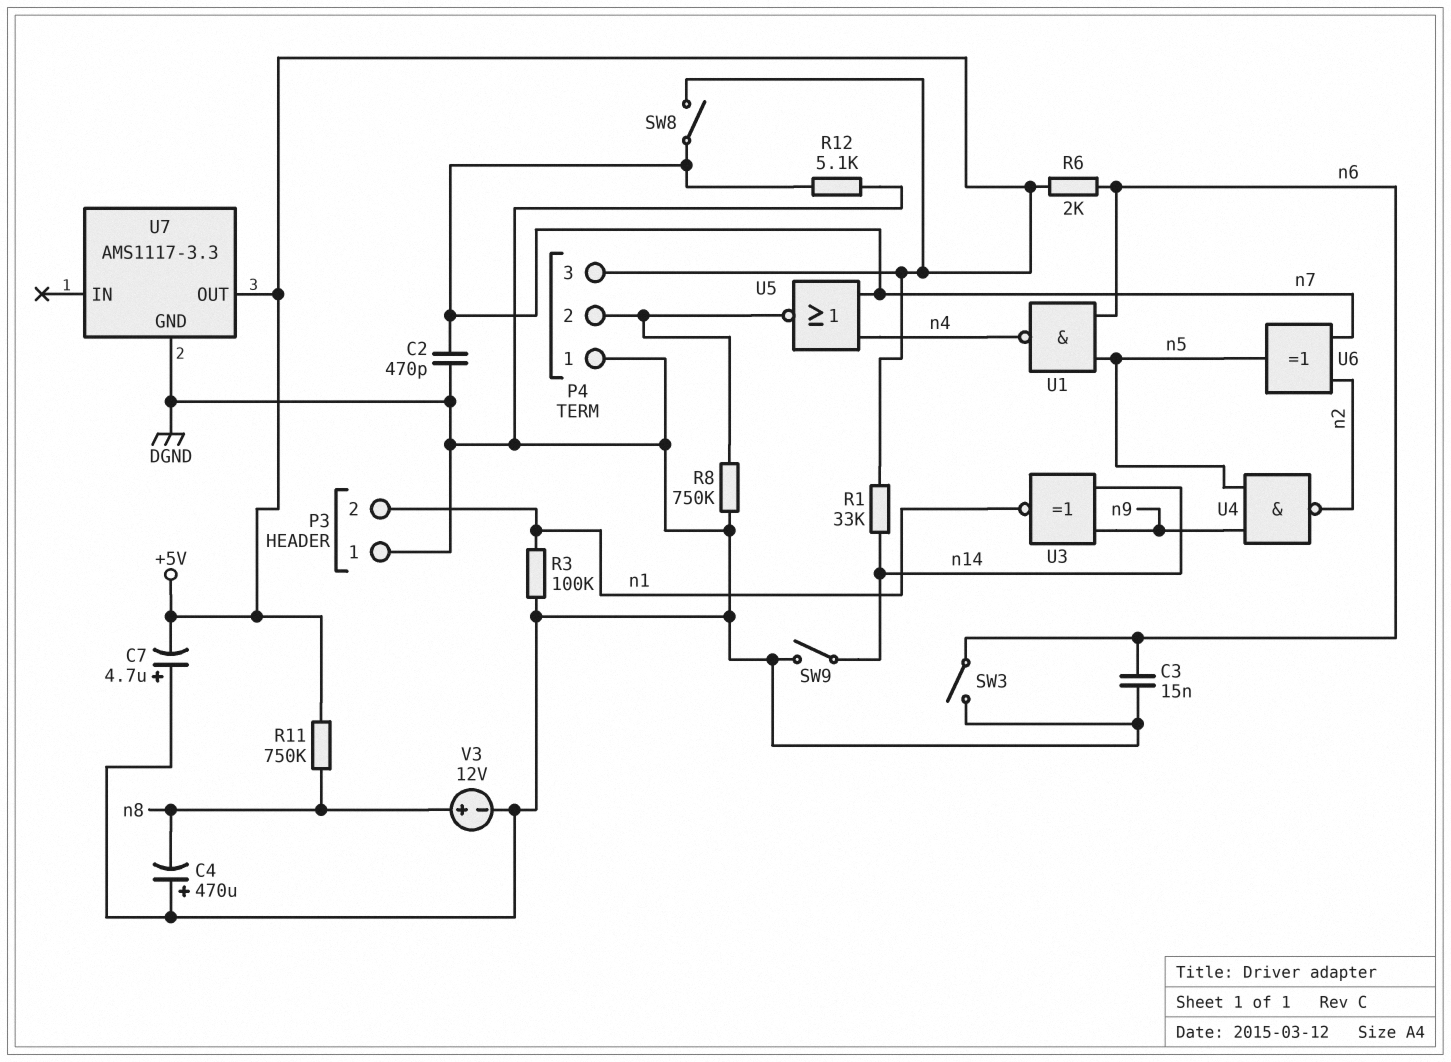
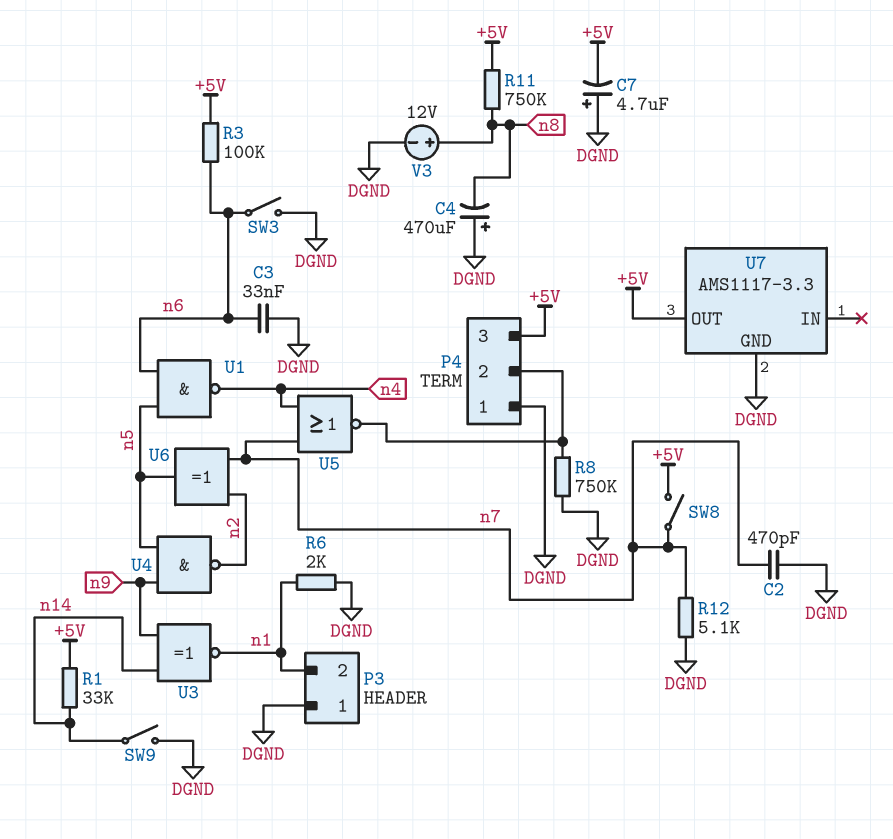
C3: 15nF (DGND, n6) -> 33nF (DGND, n6)
R3: 100k (DGND, n1) -> 100k (+5V, n6)
R6: 2k (+5V, n6) -> 2k (DGND, n1)

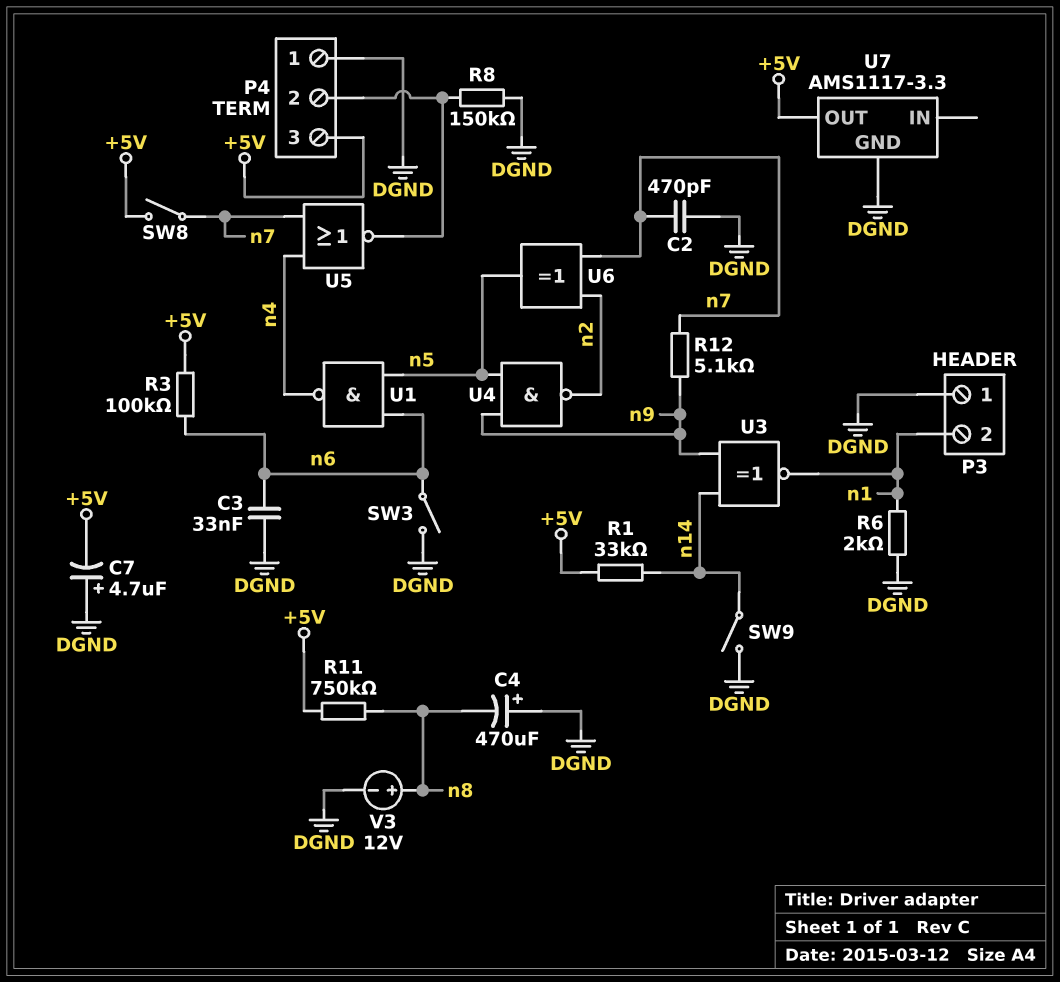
R8: 750k (DGND, P4/2) -> 150k (DGND, P4/2)
R12: 5.1k (DGND, n7) -> 5.1k (n7, n9)

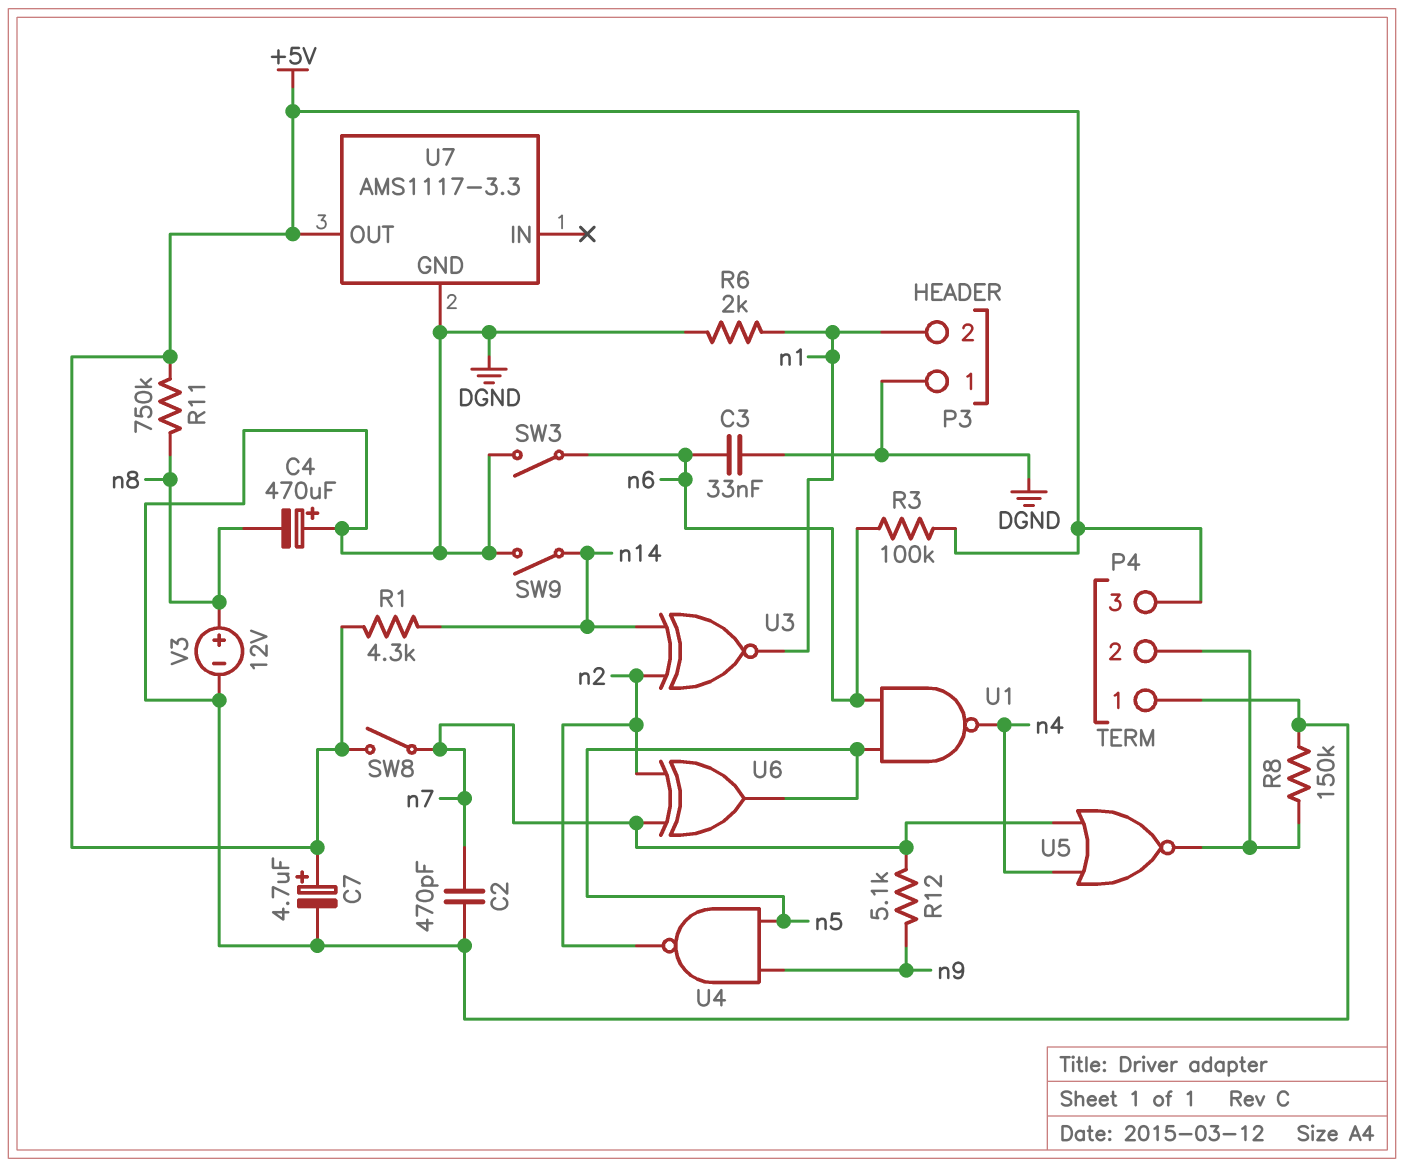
C7: 4.7uF (plus DGND, minus +5V) -> 4.7uF (plus +5V, minus DGND)
R1: 33k (+5V, n14) -> 4.3k (+5V, n14)
U3: XNOR (in n9, in n14, out n1) -> XNOR (in n2, in n14, out n1)

